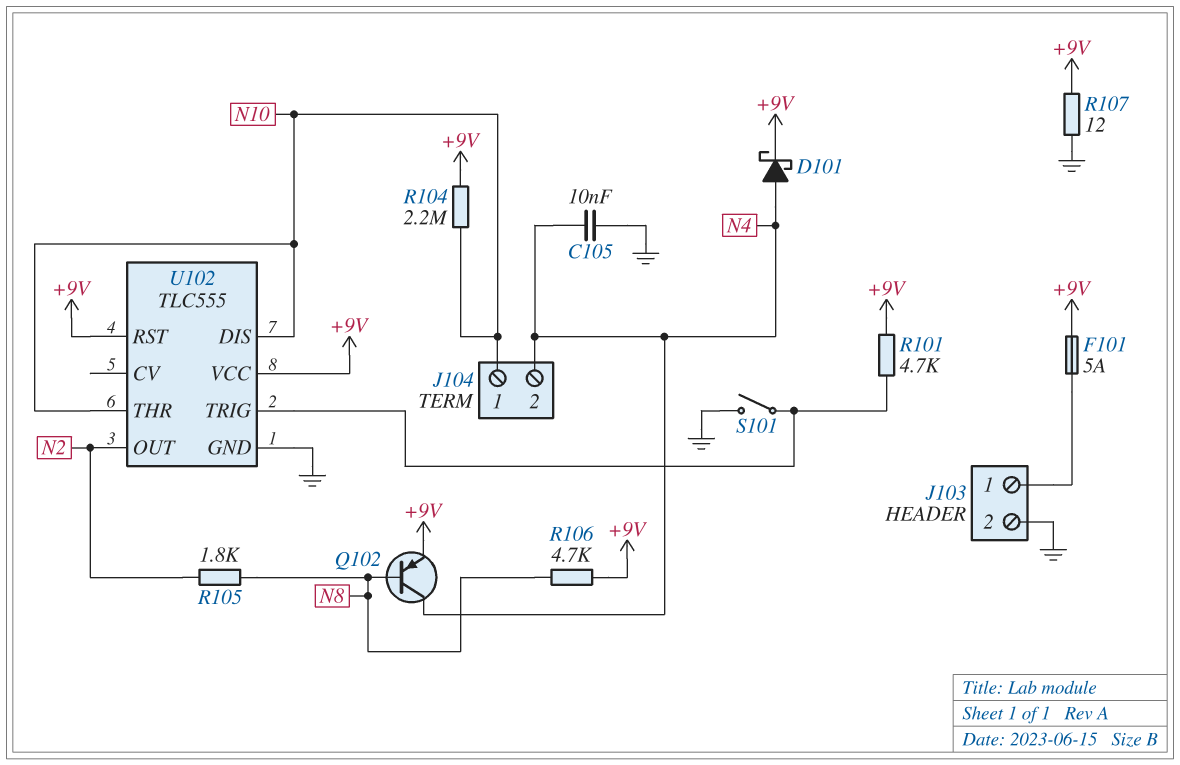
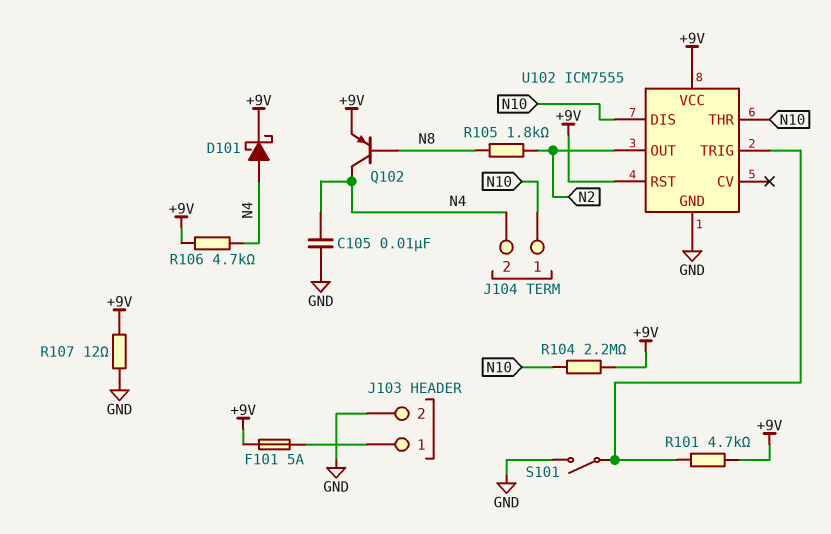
R106: 4.7k (+9V, N8) -> 4.7k (+9V, N4)
U102: TLC555 -> ICM7555

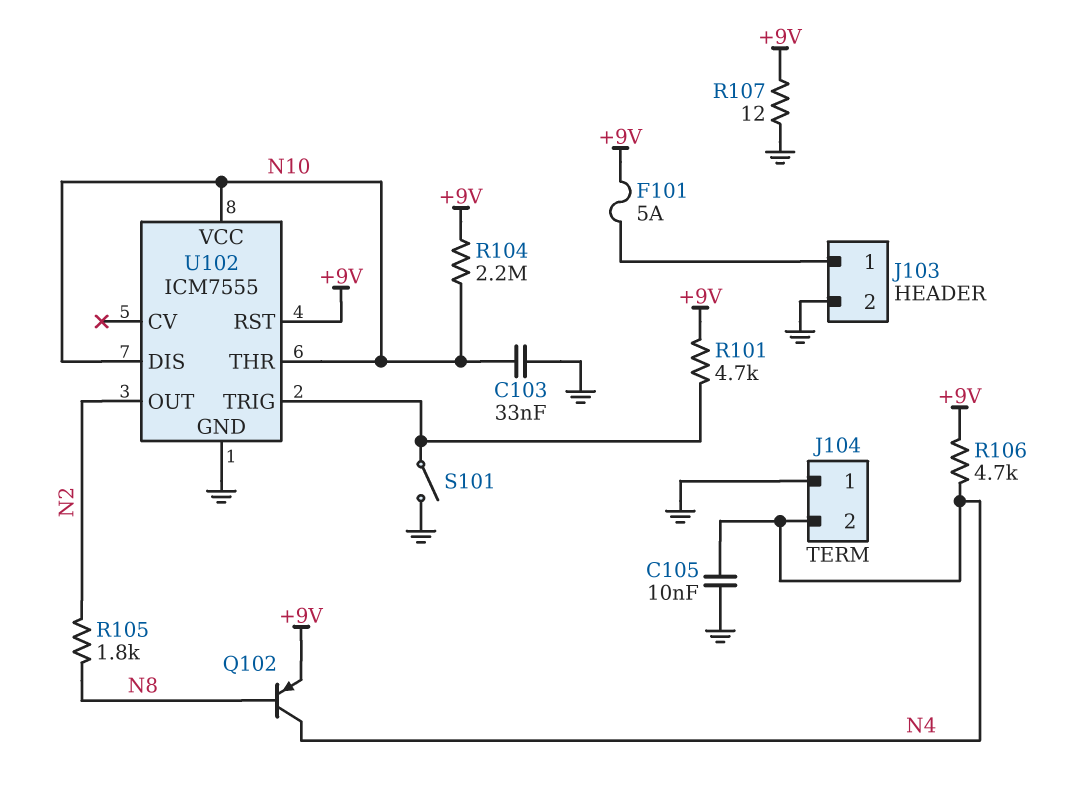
C103: none -> 33nF (GND, N10)
D101: schottky (A N4, K +9V) -> none
J104 pin 1: N10 -> GND
U102 pin VCC: +9V -> N10

